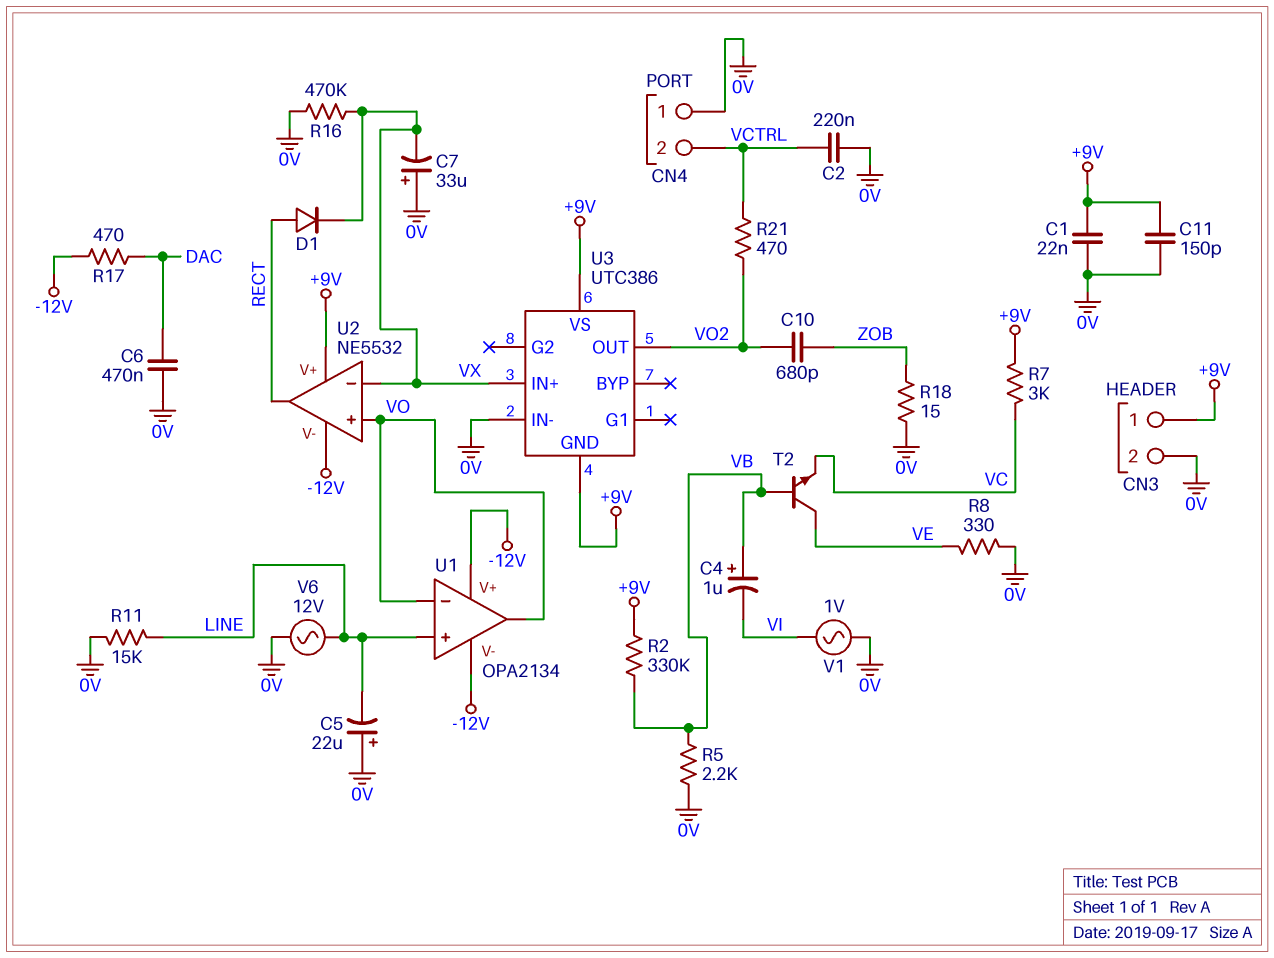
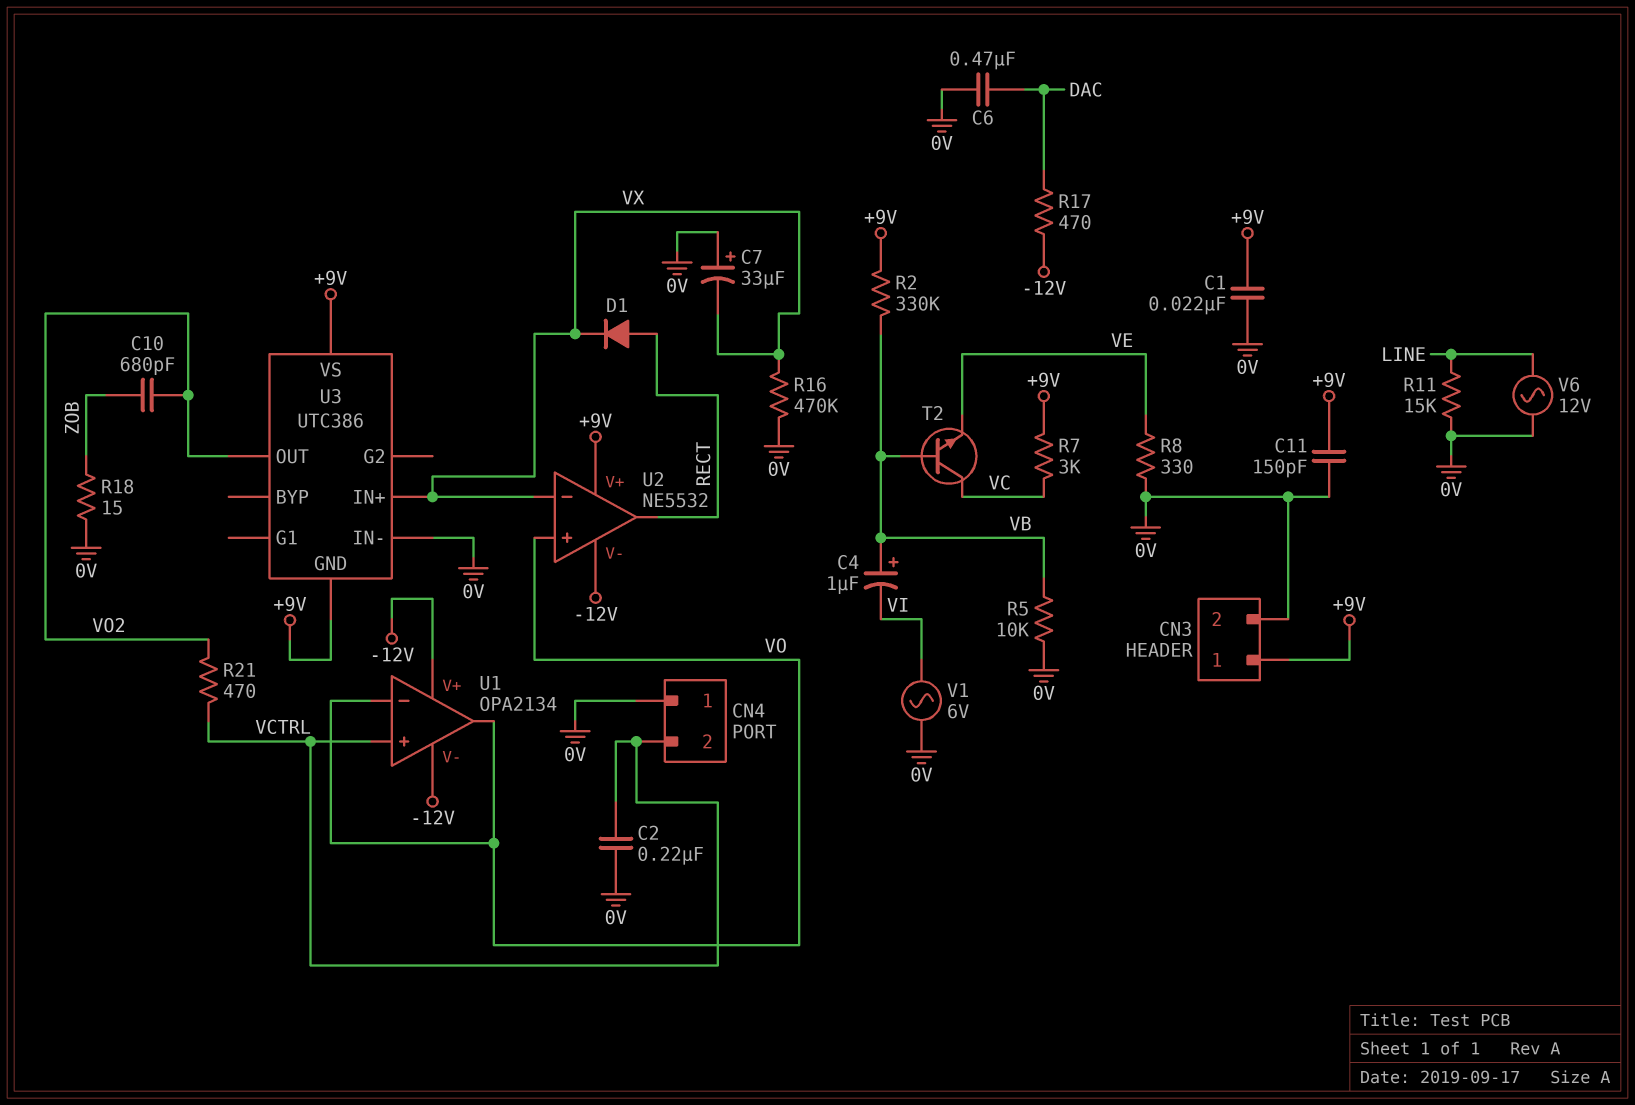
C5: 22uF (plus 0V, minus LINE) -> none
R5: 2.2k (0V, VB) -> 10k (0V, VB)
T2: NPN (B VB, C VE, E VC) -> NPN (B VB, C VC, E VE)
U1 pin in+: LINE -> VCTRL
V1: AC 1V (0V, VI) -> AC 6V (0V, VI)

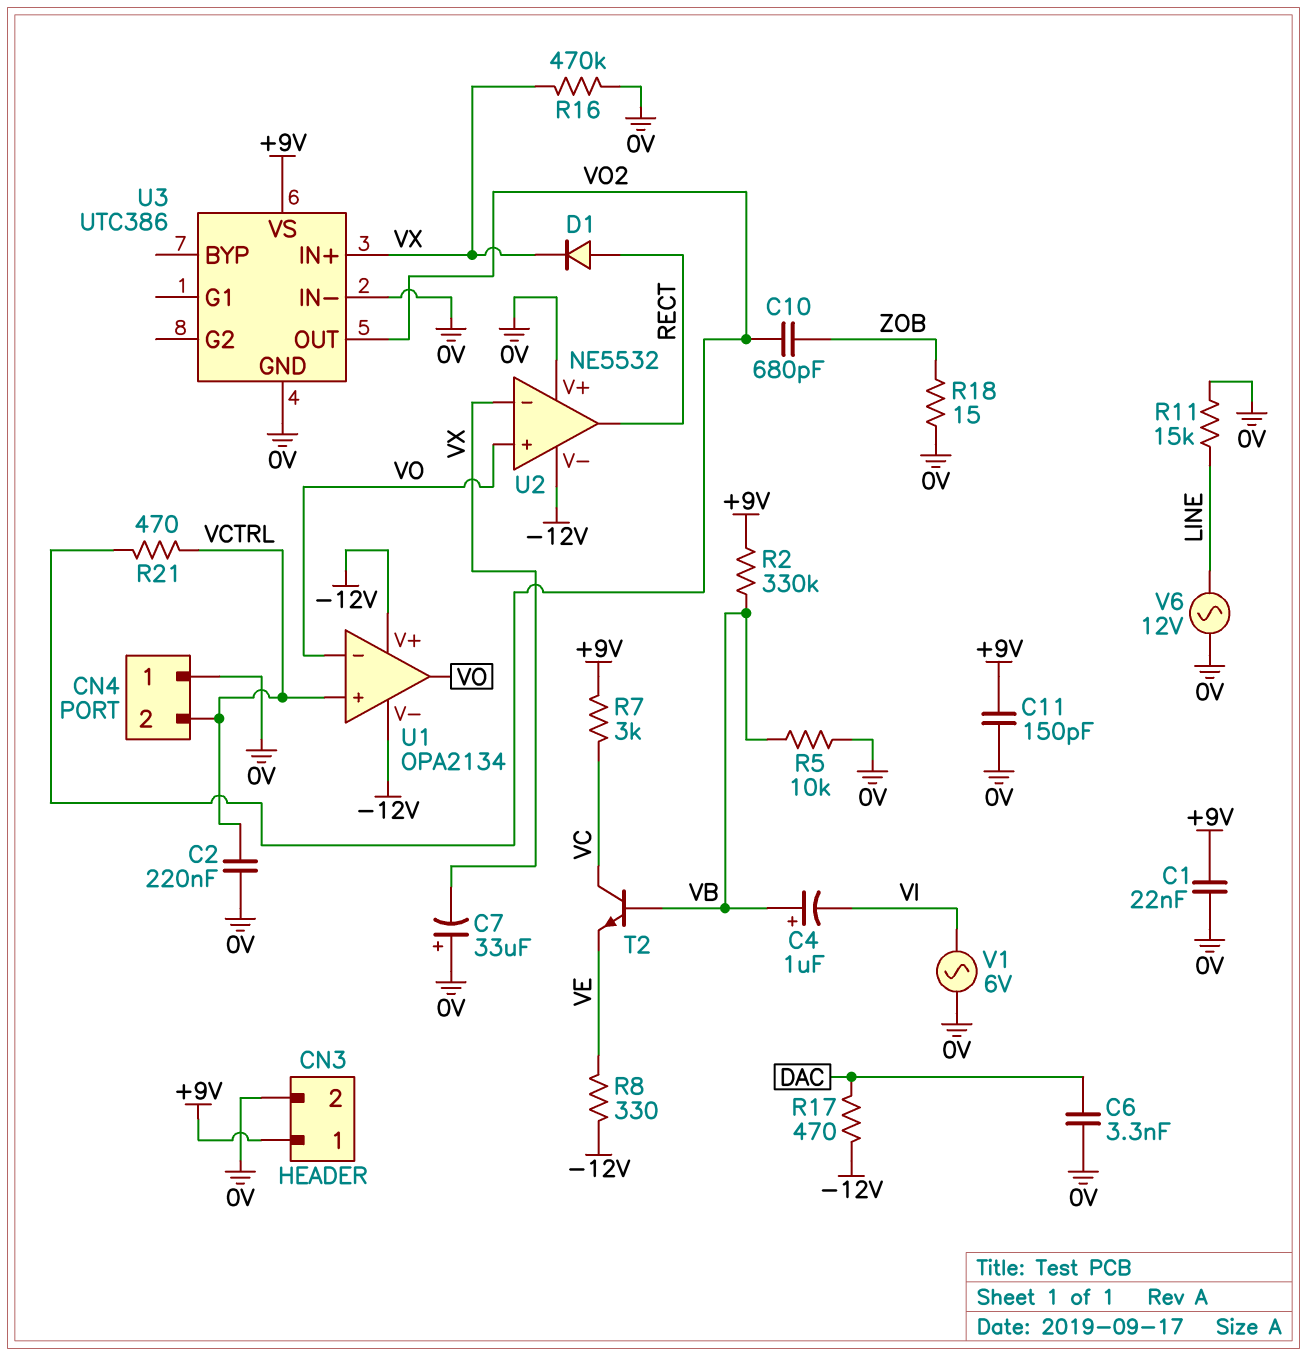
C6: 470nF (0V, DAC) -> 3.3nF (0V, DAC)
R8: 330 (0V, VE) -> 330 (-12V, VE)
U2 pin V+: +9V -> 0V
U3 pin GND: +9V -> 0V

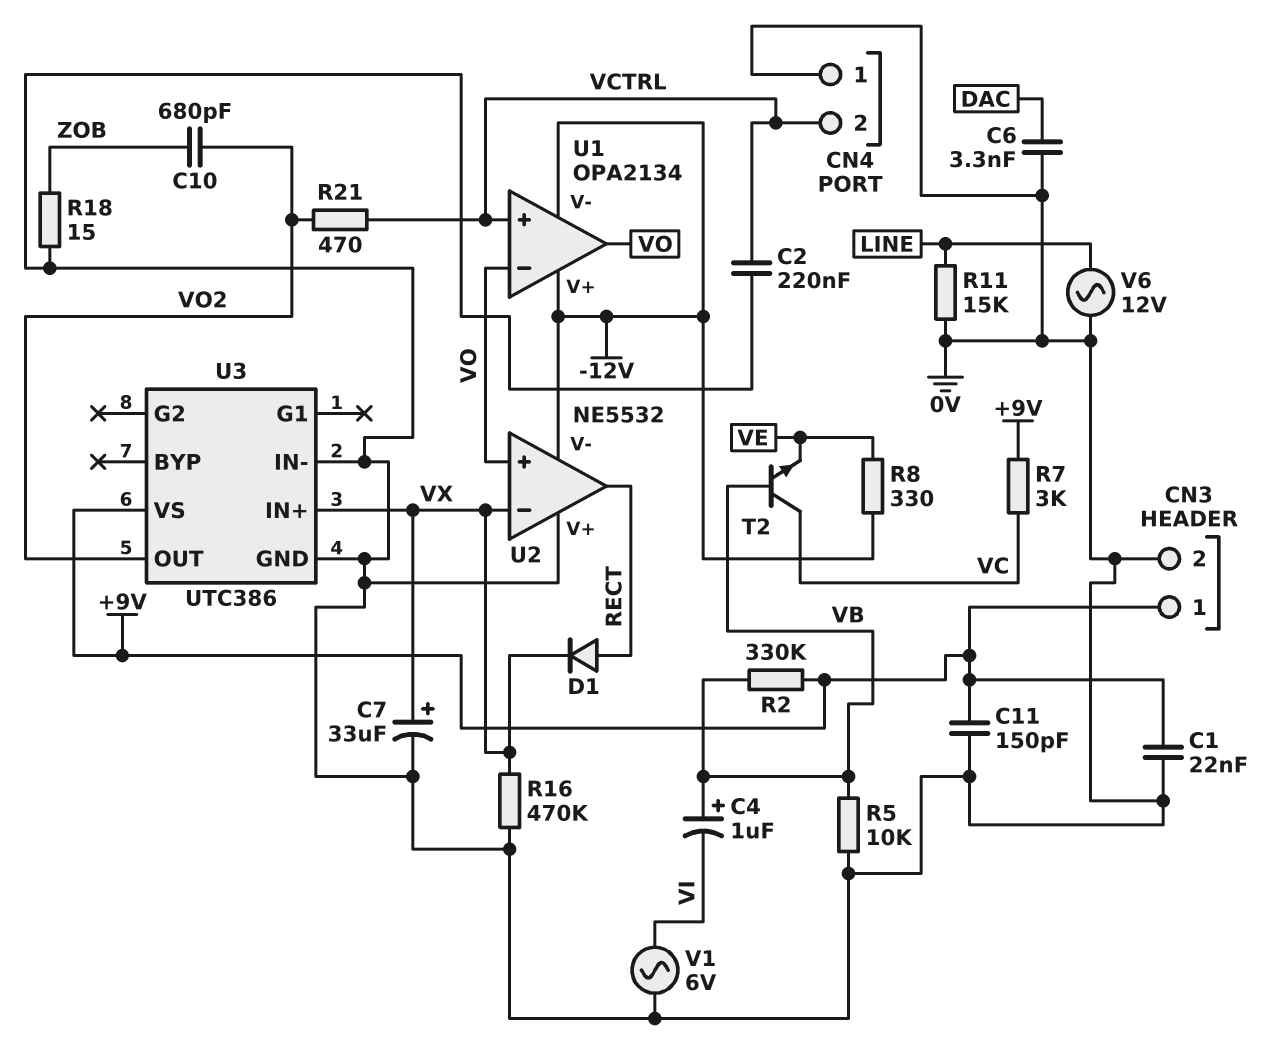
C7: 33uF (plus 0V, minus VX) -> 33uF (plus VX, minus 0V)
R17: 470 (-12V, DAC) -> none

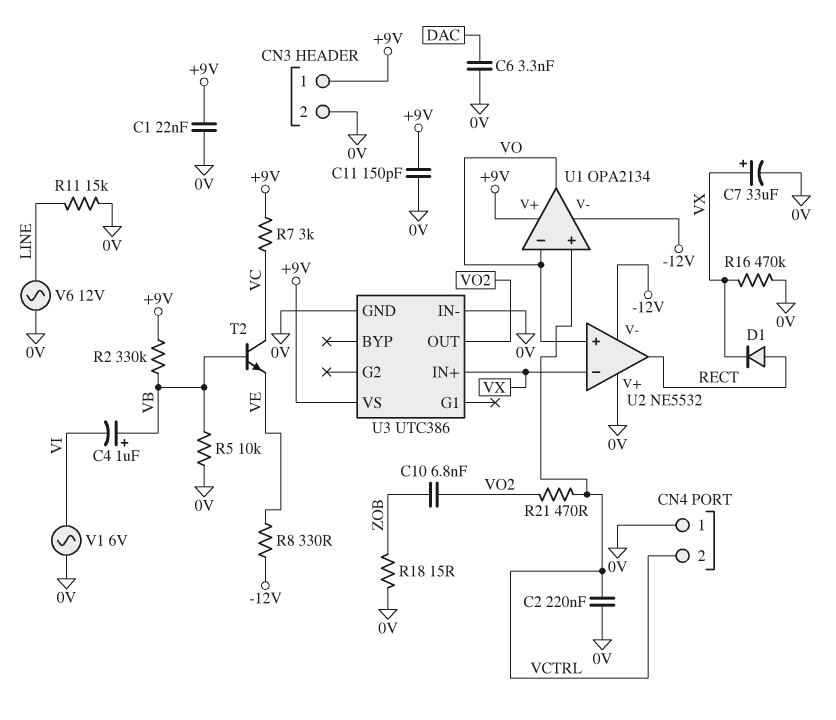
C10: 680pF (VO2, ZOB) -> 6.8nF (VO2, ZOB)
U1 pin V+: -12V -> +9V

